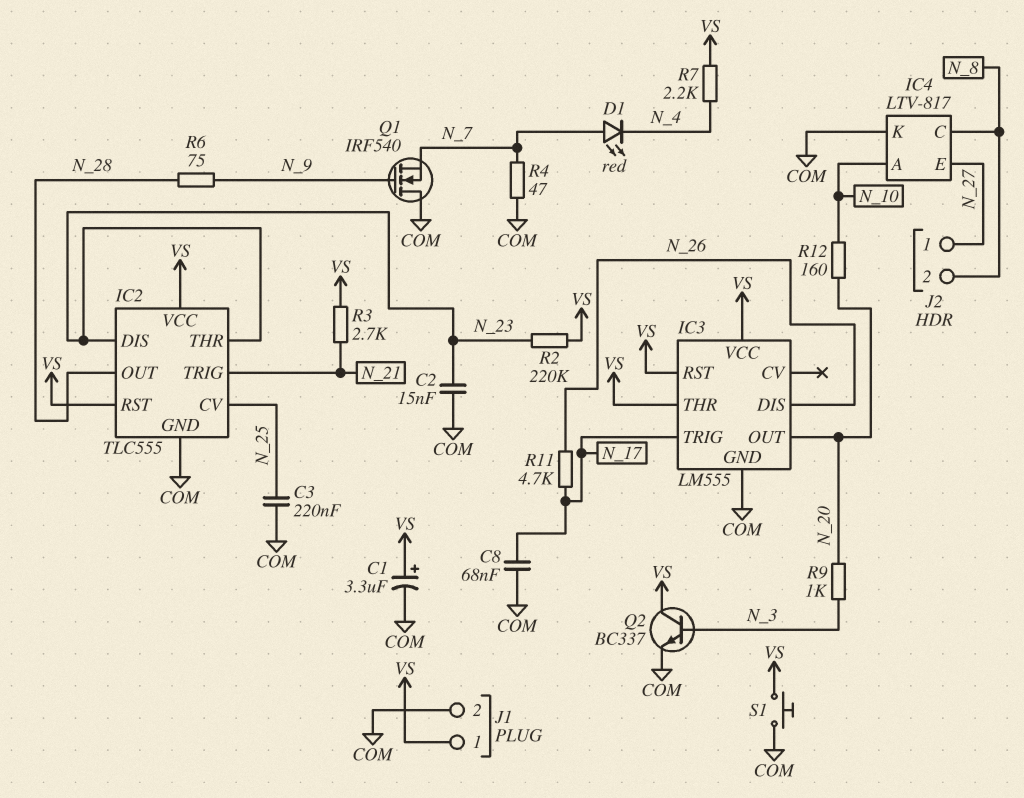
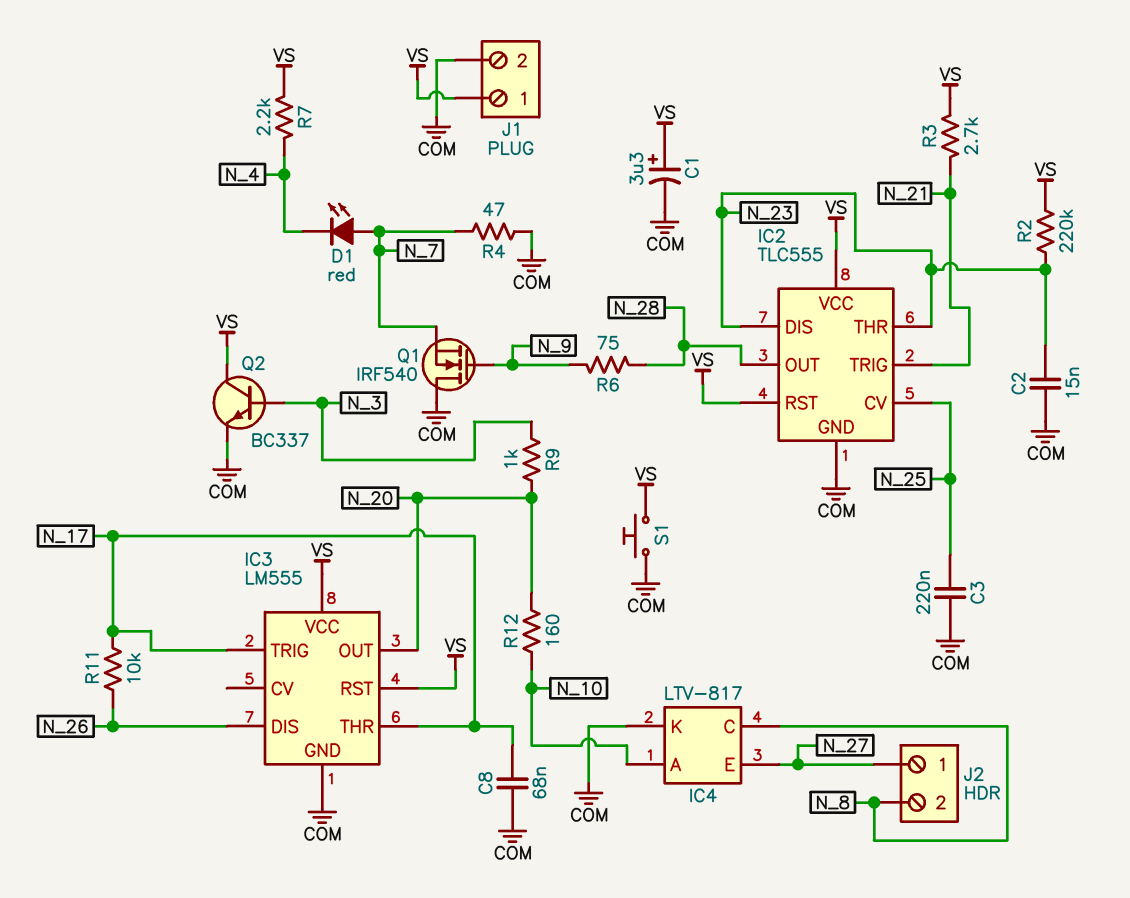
IC3 pin THR: VS -> N_17
R11: 4.7k (N_17, N_26) -> 10k (N_17, N_26)

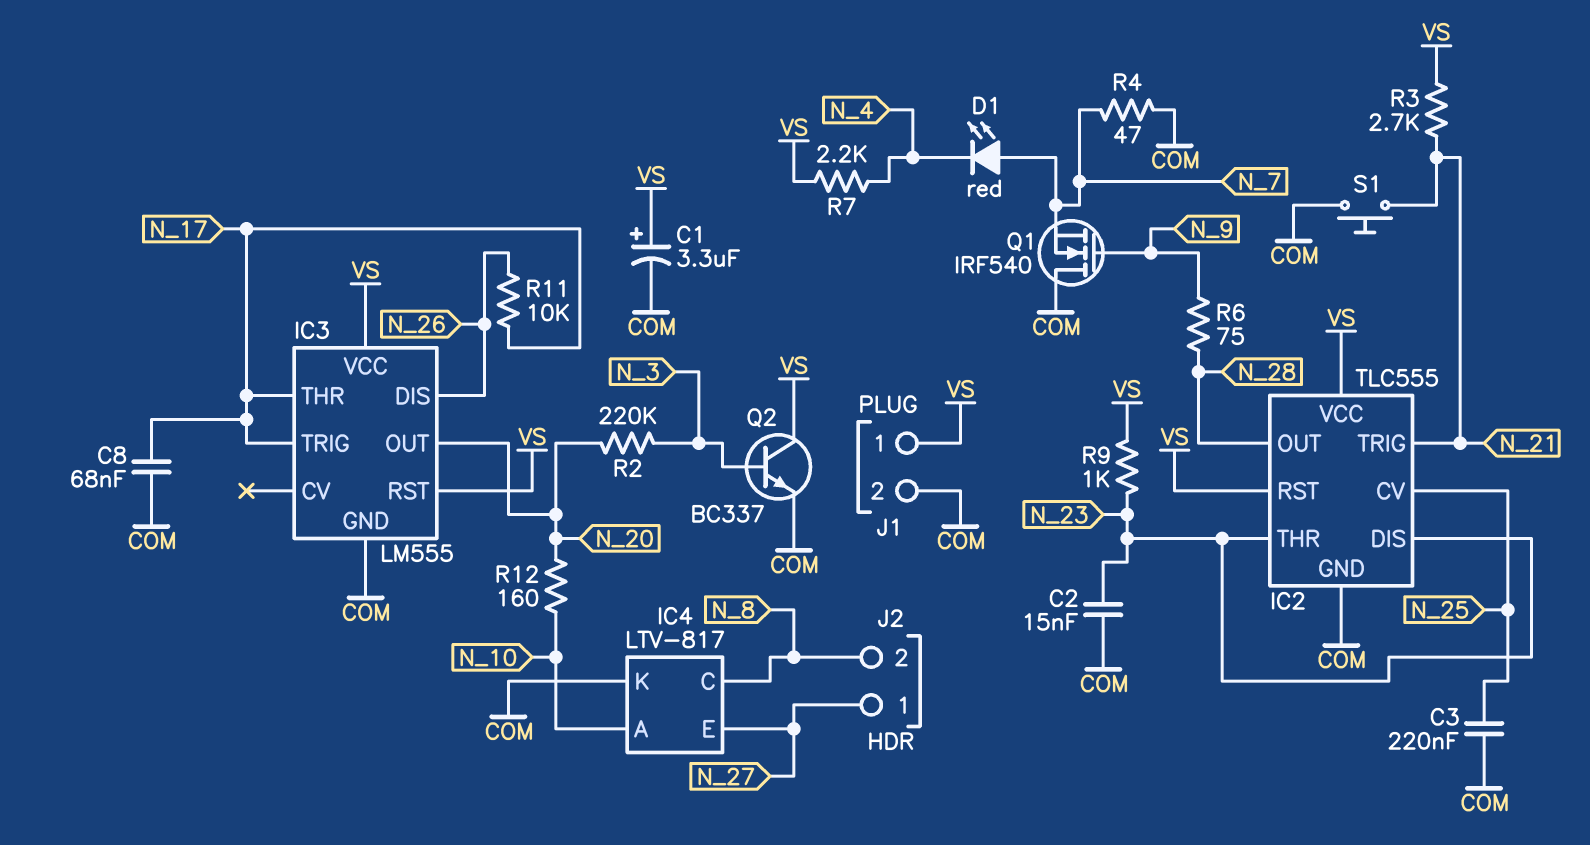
R2: 220k (N_23, VS) -> 220k (N_3, N_20)
R9: 1k (N_3, N_20) -> 1k (N_23, VS)
S1: button (COM, VS) -> button (COM, N_21)

